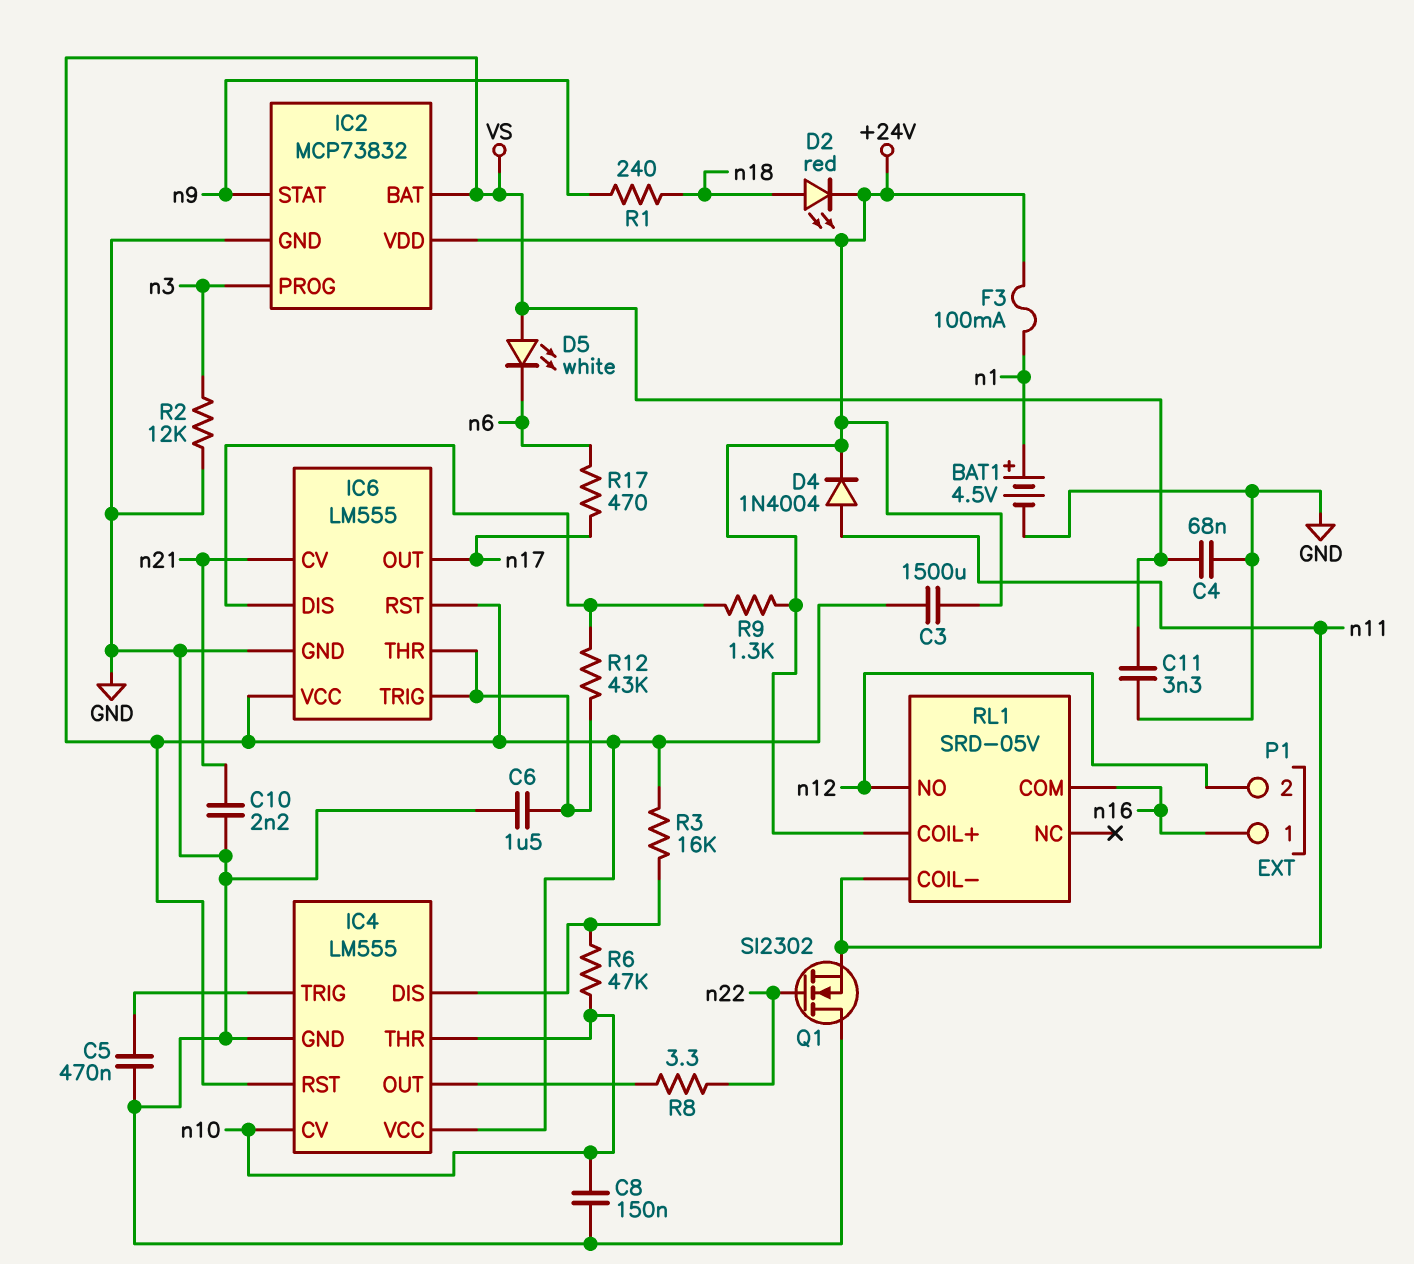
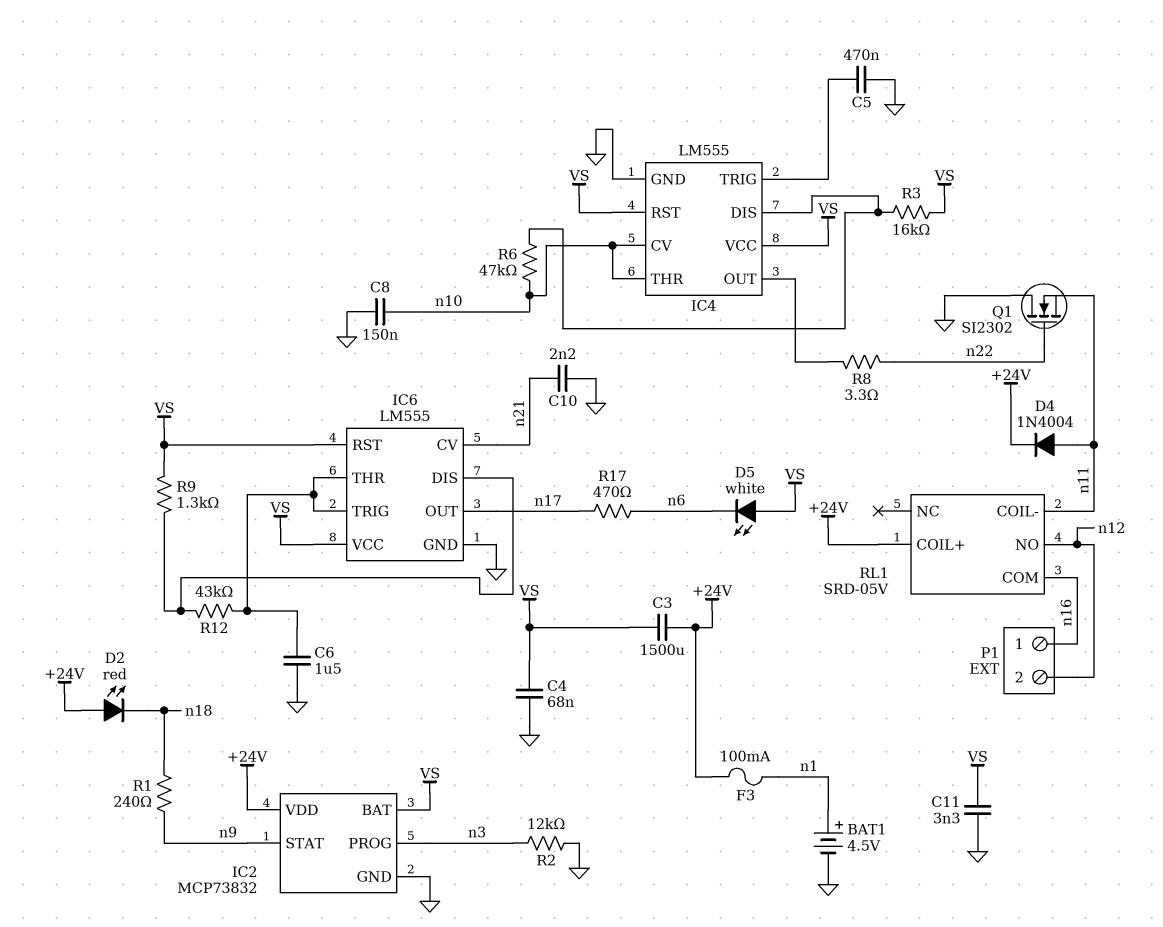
D2: LED red (A n18, K +24V) -> LED red (A +24V, K n18)
R9: 1.3k (+24V, IC6/DIS) -> 1.3k (IC6/DIS, VS)

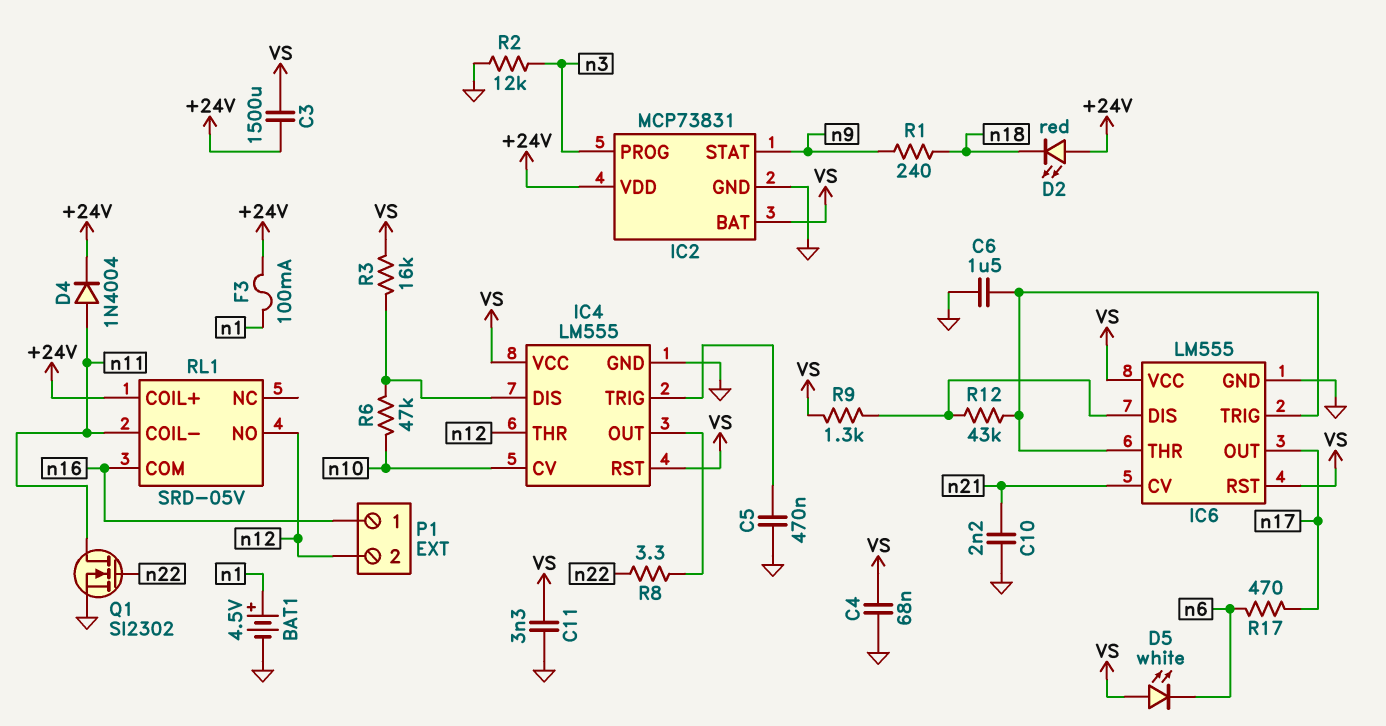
C8: 150nF (GND, n10) -> none
IC2: MCP73832 -> MCP73831
IC4 pin THR: n10 -> n12
Q1: NMOS SI2302 (G n22, D GND, S n11) -> NMOS SI2302 (G n22, D n11, S GND)

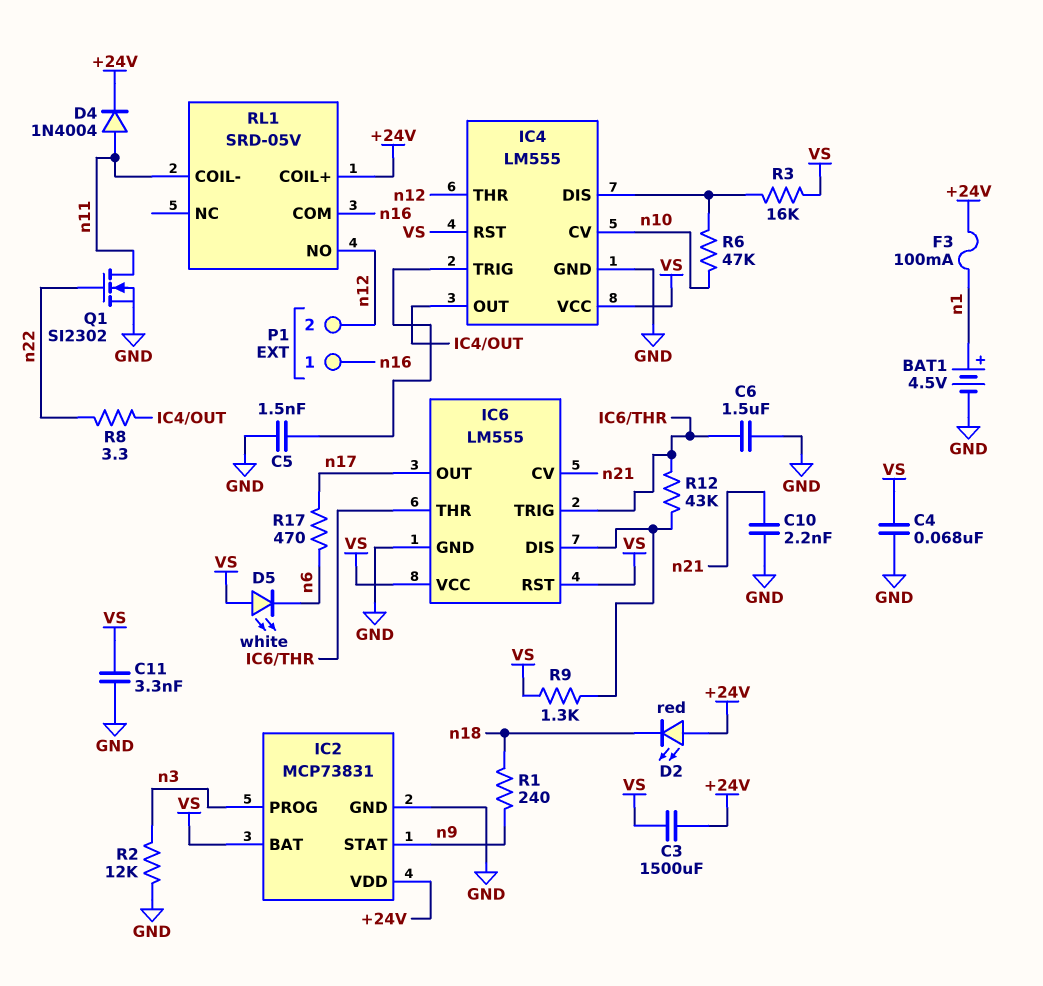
C5: 470nF (GND, IC4/TRIG) -> 1.5nF (GND, IC4/TRIG)

